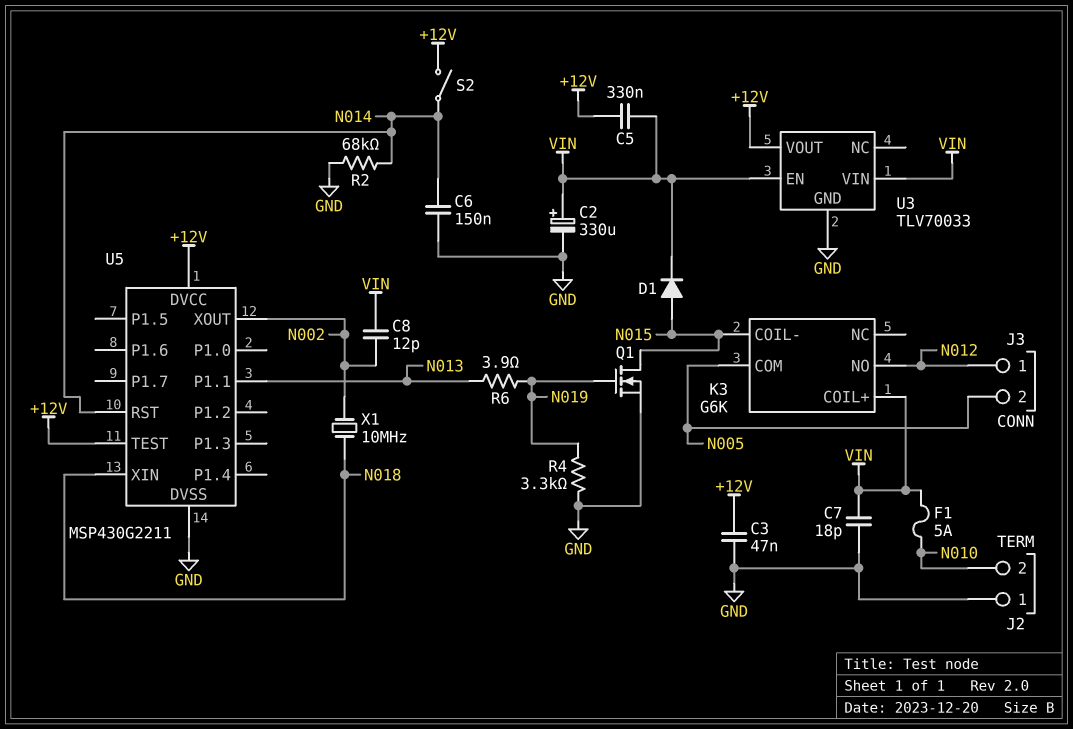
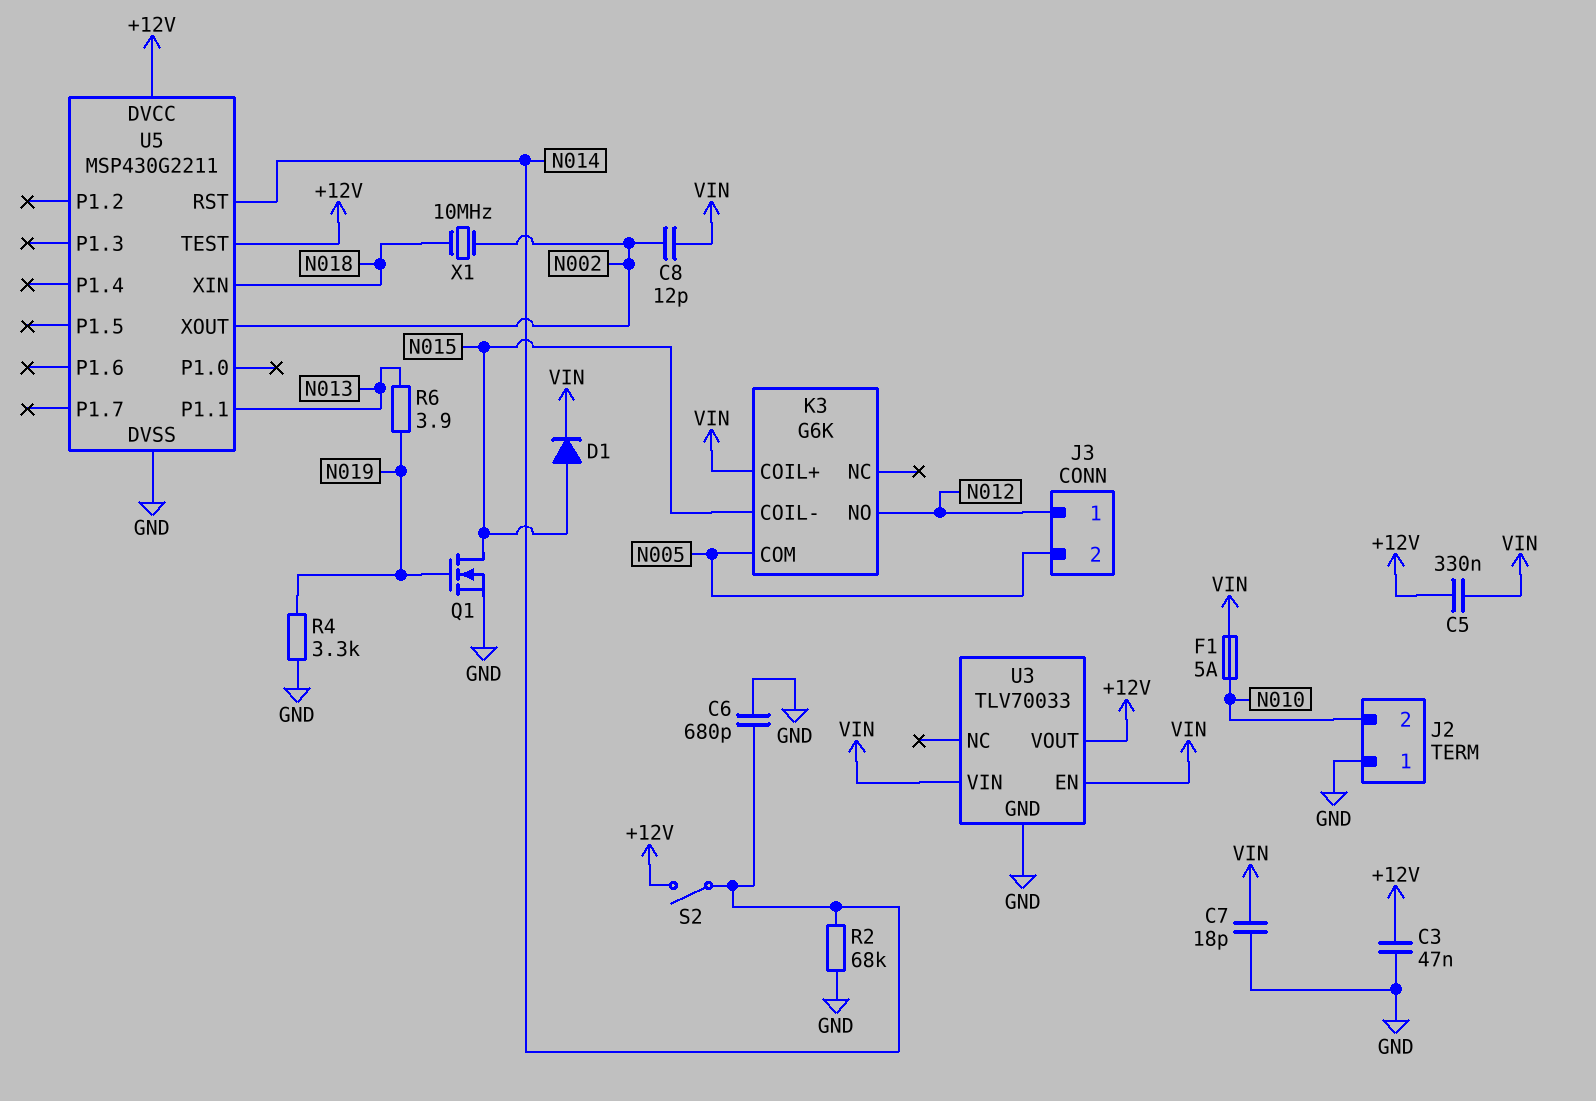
C2: 330uF (plus VIN, minus GND) -> none
C6: 150nF (GND, N014) -> 680pF (GND, N014)

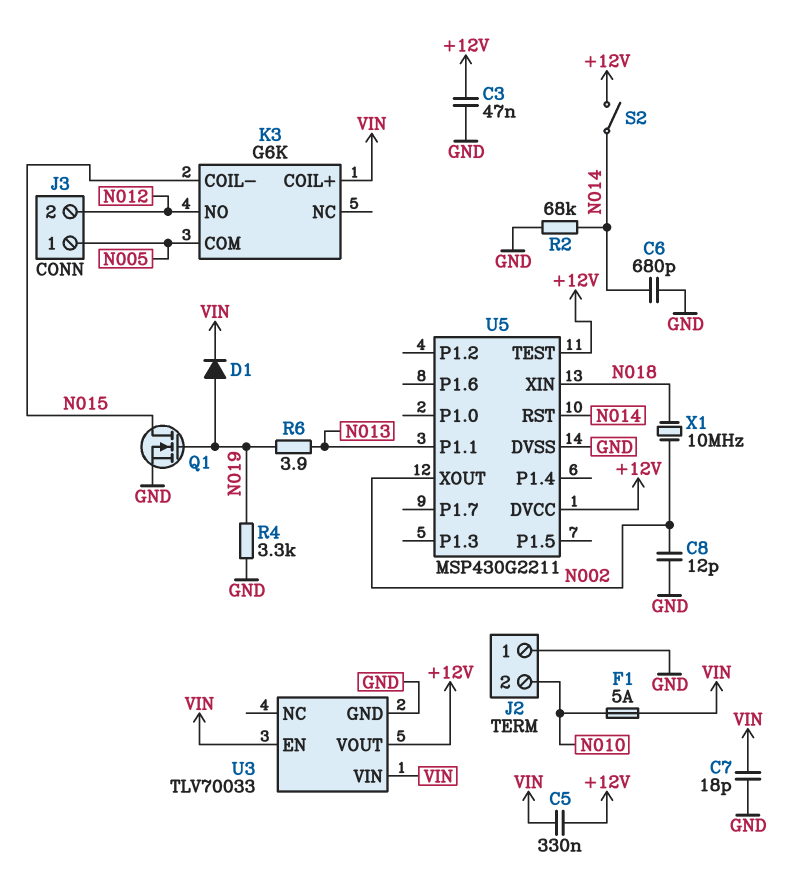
C8: 12pF (N002, VIN) -> 12pF (GND, N002)
D1: diode (A N015, K VIN) -> diode (A N019, K VIN)
J3 pin 1: N012 -> N005
J3 pin 2: N005 -> N012

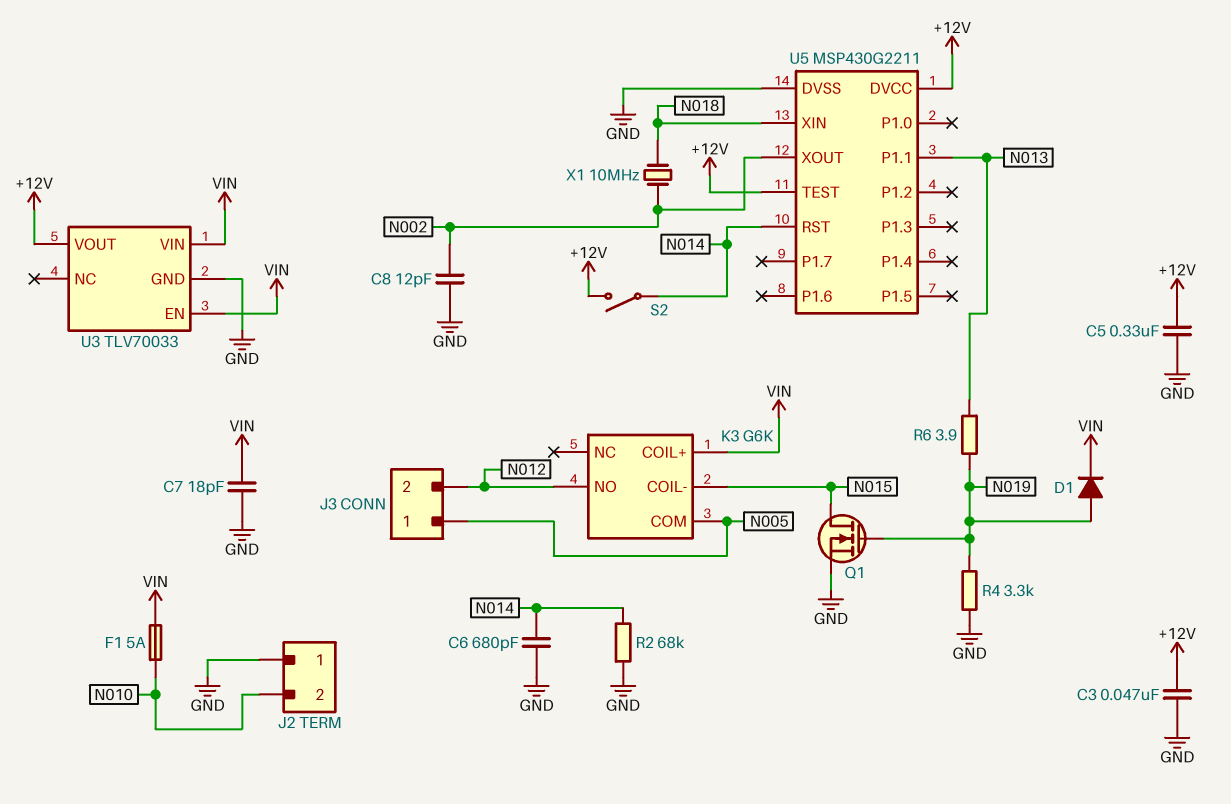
C5: 330nF (+12V, VIN) -> 330nF (+12V, GND)

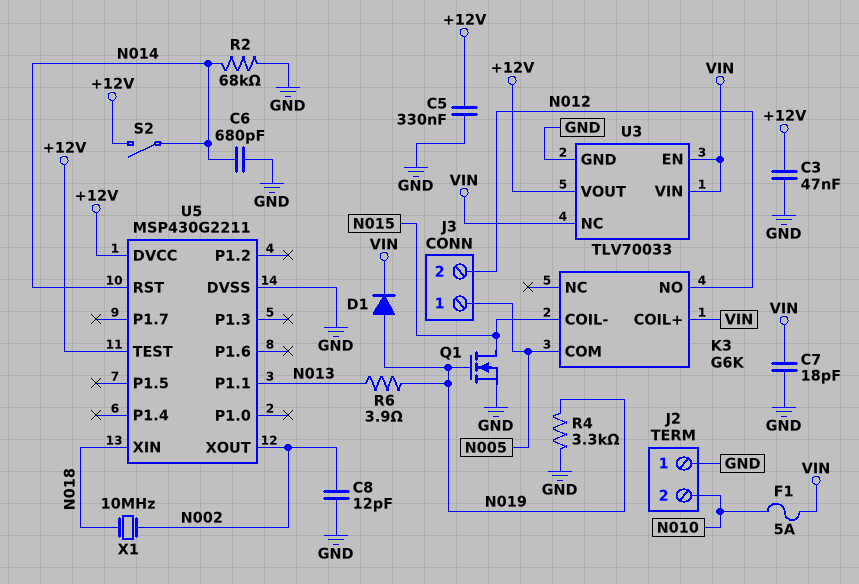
U3 pin NC: none -> VIN

